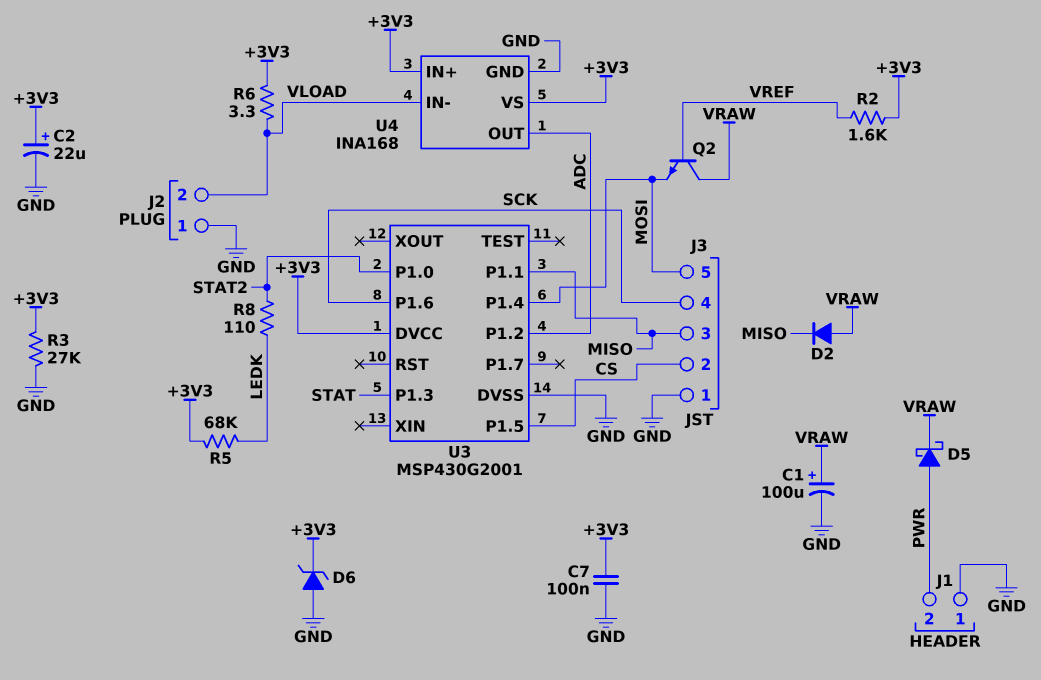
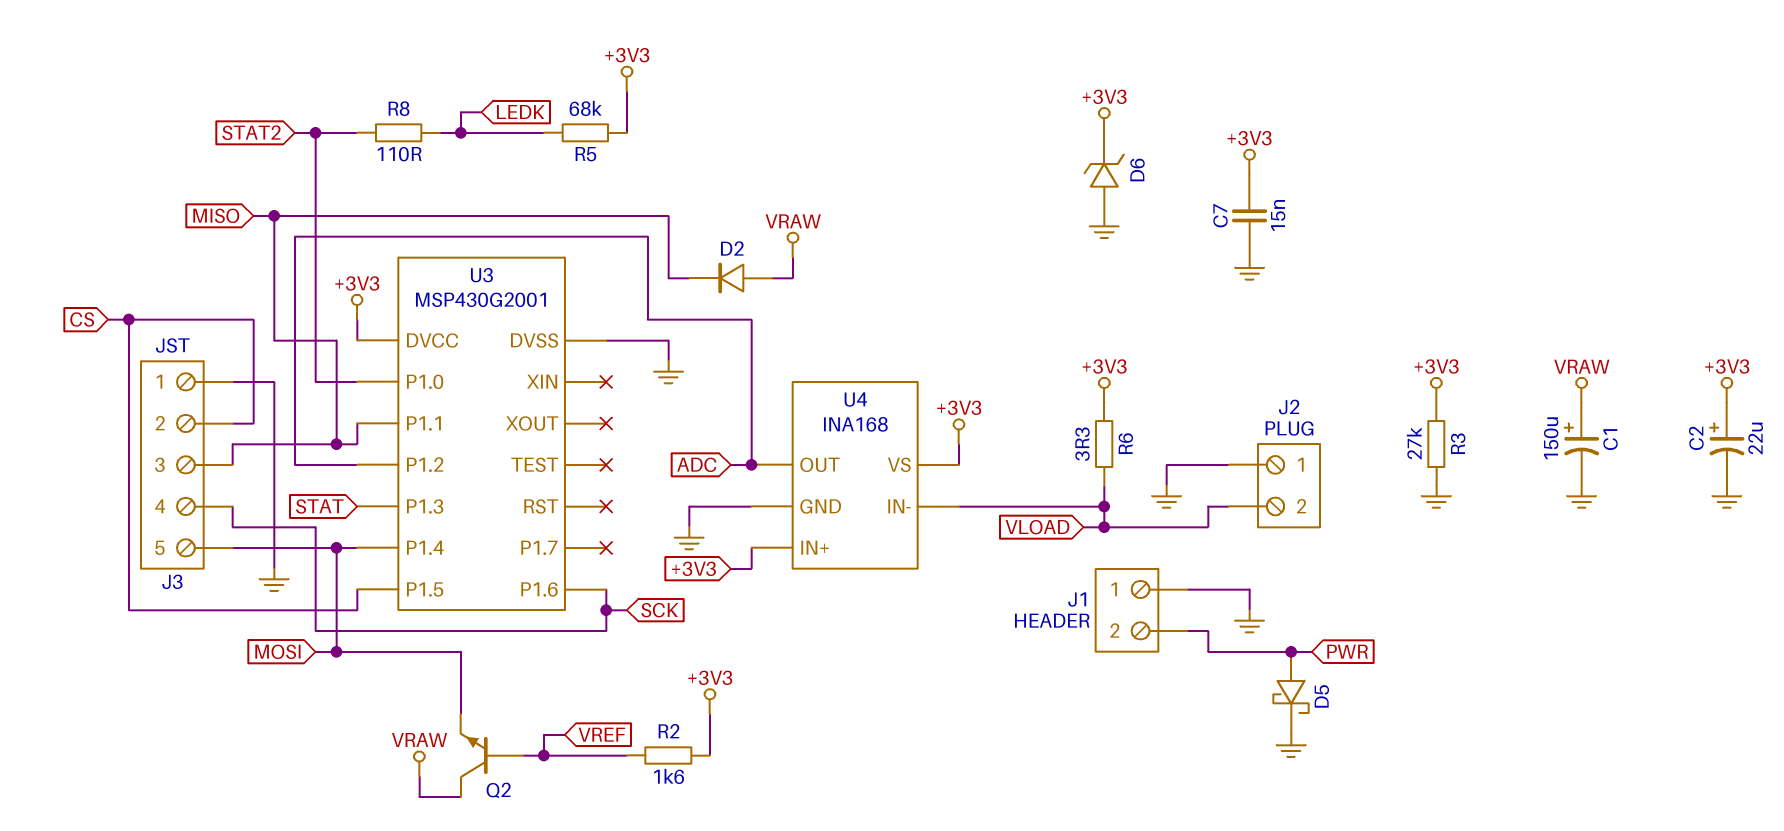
C1: 100uF (plus VRAW, minus GND) -> 150uF (plus VRAW, minus GND)
C7: 100nF (+3V3, GND) -> 15nF (+3V3, GND)
D5: schottky (A PWR, K VRAW) -> schottky (A PWR, K GND)

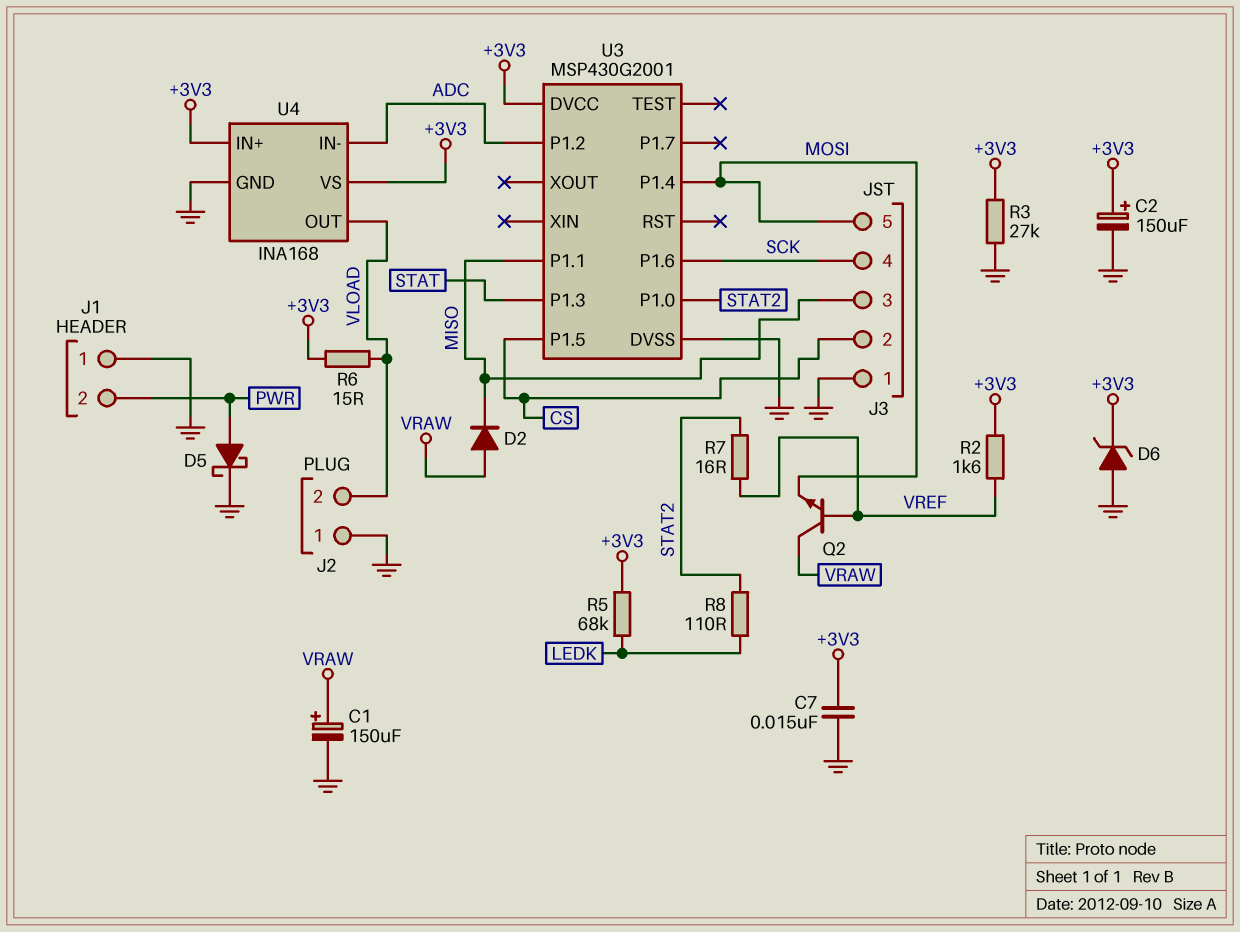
C2: 22uF (plus +3V3, minus GND) -> 150uF (plus +3V3, minus GND)
R6: 3.3 (+3V3, VLOAD) -> 15 (+3V3, VLOAD)
R7: none -> 16 (STAT2, VREF)
U4 pin IN-: VLOAD -> ADC
U4 pin OUT: ADC -> VLOAD

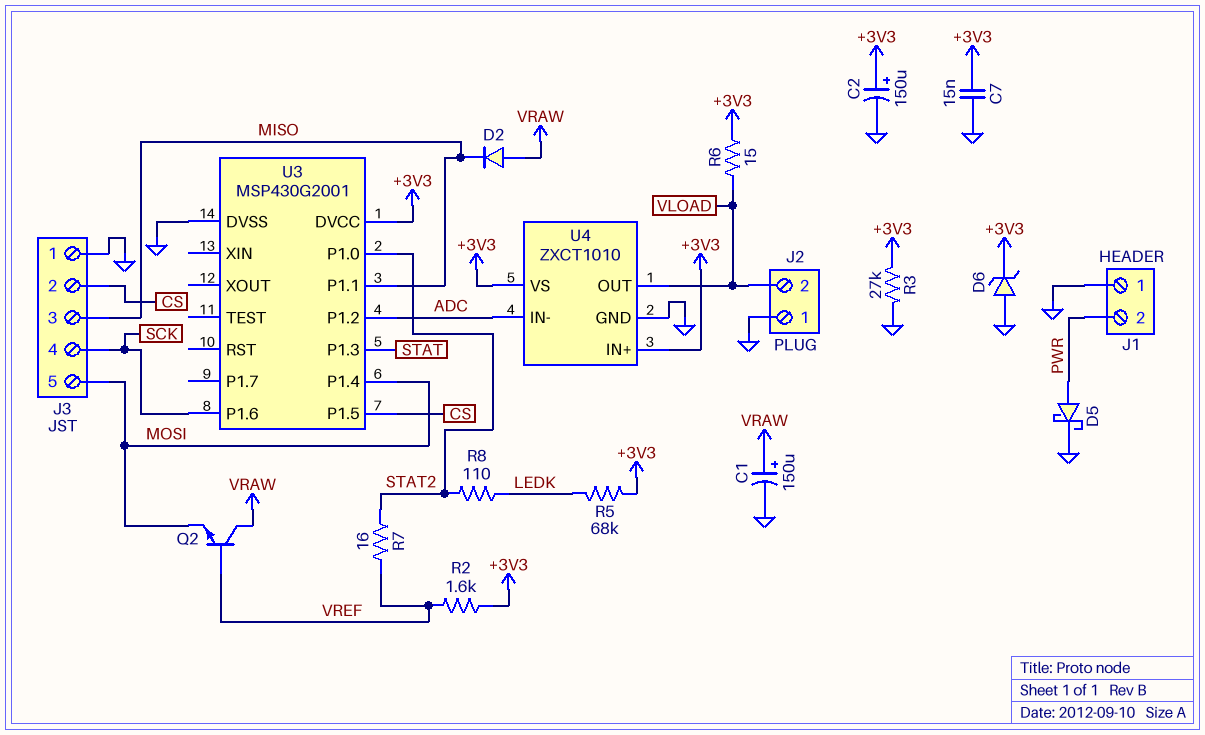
U4: INA168 -> ZXCT1010

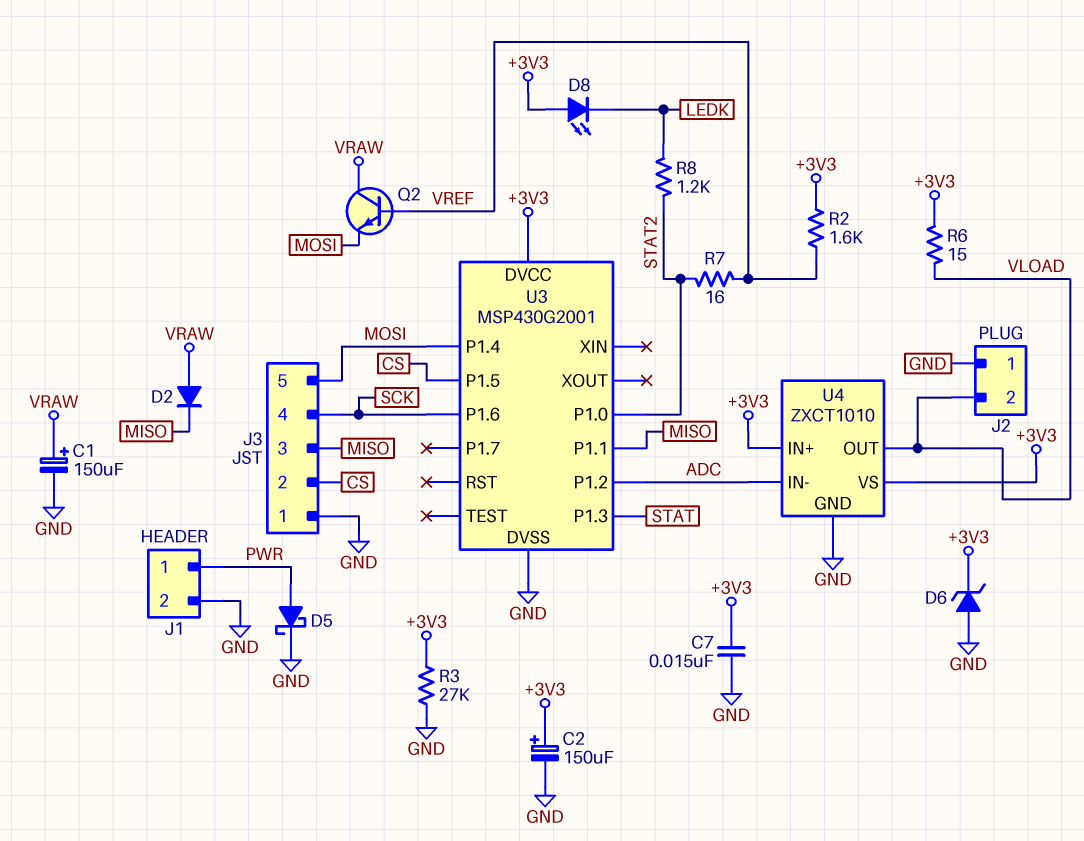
D8: none -> LED (A +3V3, K LEDK)
J1 pin 1: GND -> PWR
J1 pin 2: PWR -> GND
R5: 68k (+3V3, LEDK) -> none
R8: 110 (LEDK, STAT2) -> 1.2k (LEDK, STAT2)

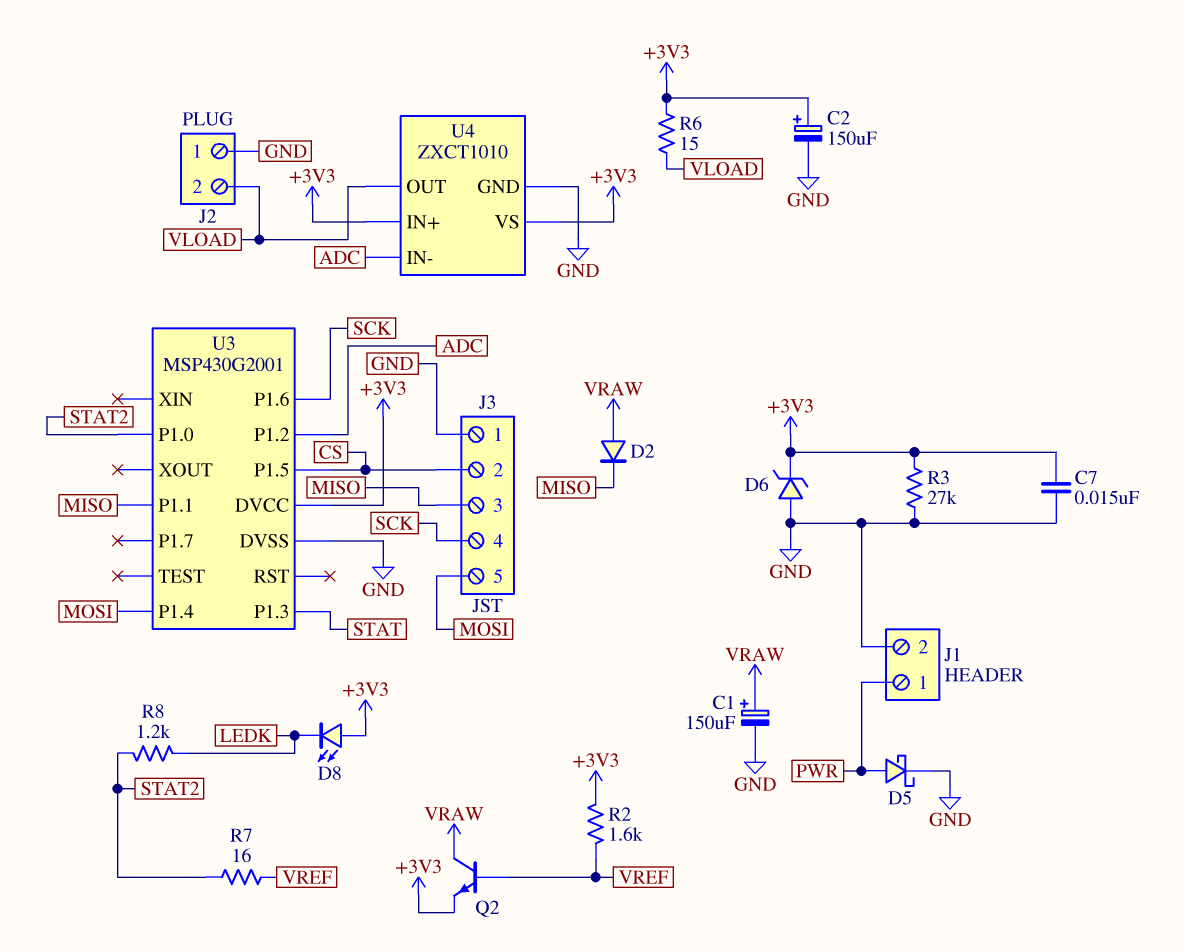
Q2: NPN (B VREF, C VRAW, E MOSI) -> NPN (B VREF, C VRAW, E +3V3)

